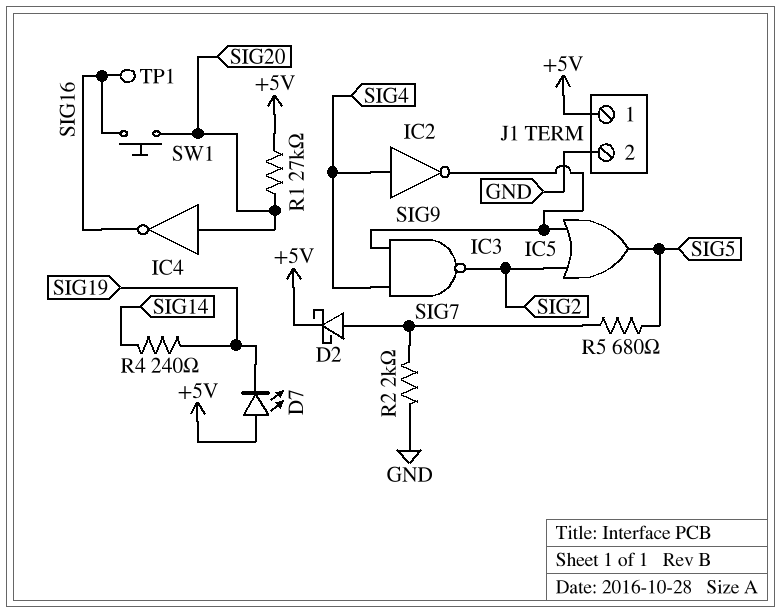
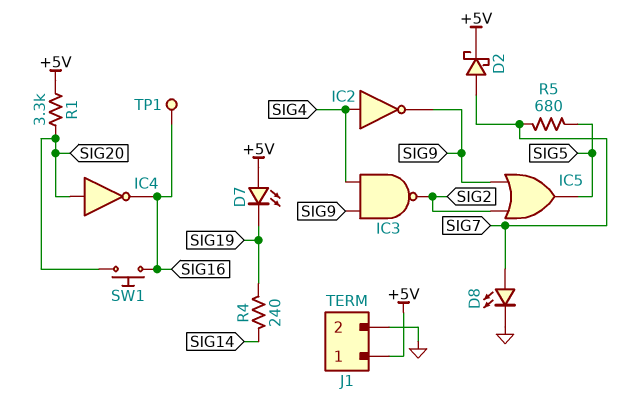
D8: none -> LED (A SIG7, K GND)
R1: 27k (+5V, SIG20) -> 3.3k (+5V, SIG20)
R2: 2k (GND, SIG7) -> none

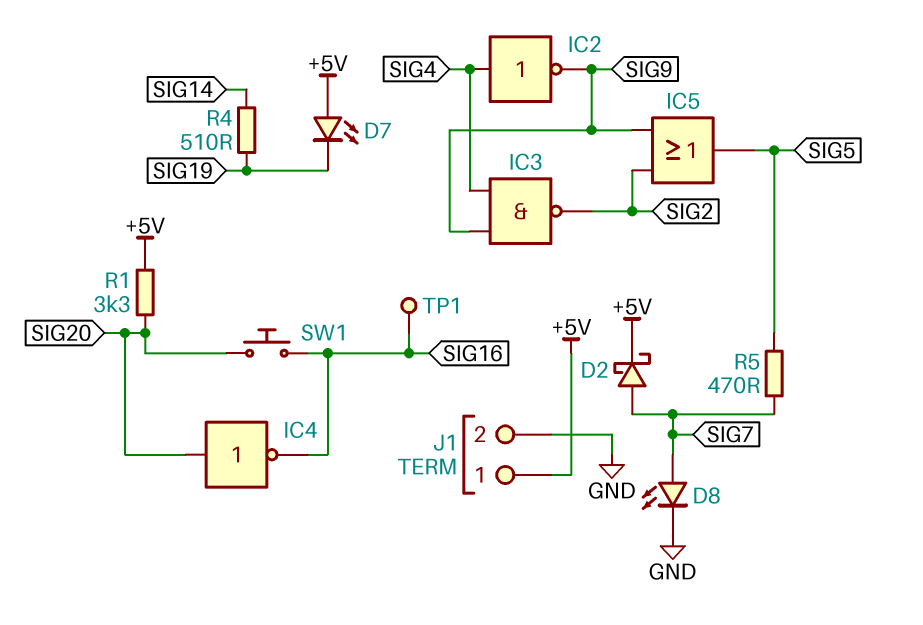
R4: 240 (SIG14, SIG19) -> 510 (SIG14, SIG19)
R5: 680 (SIG5, SIG7) -> 470 (SIG5, SIG7)

